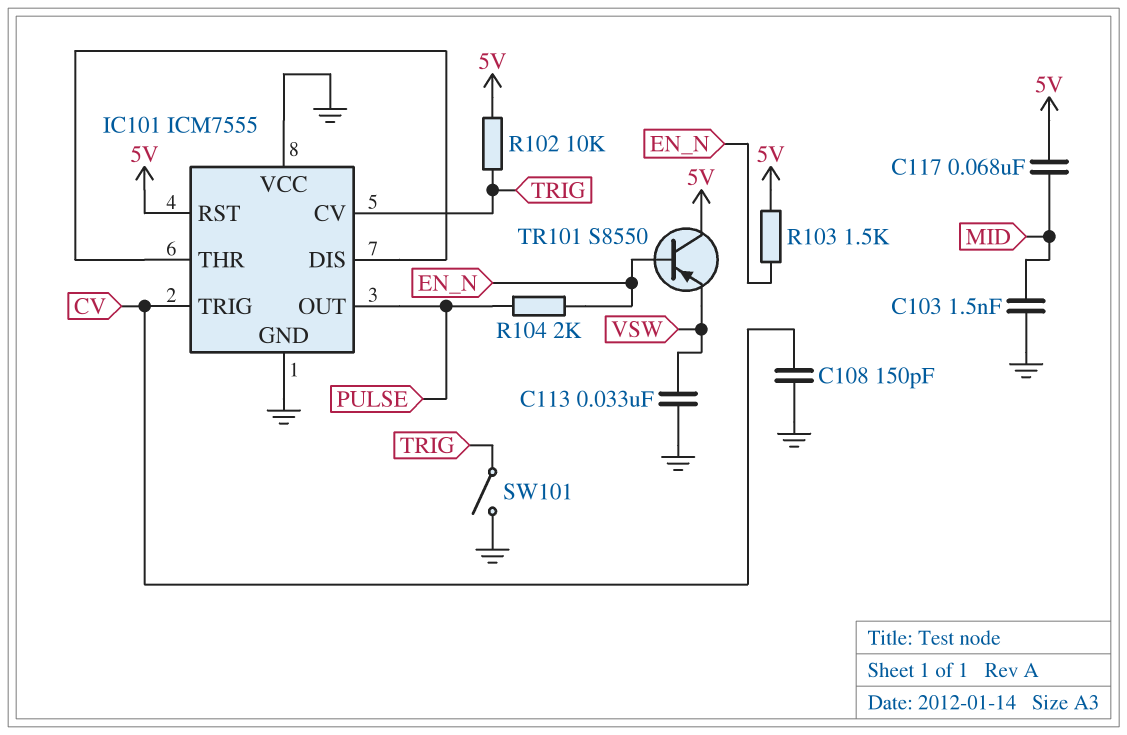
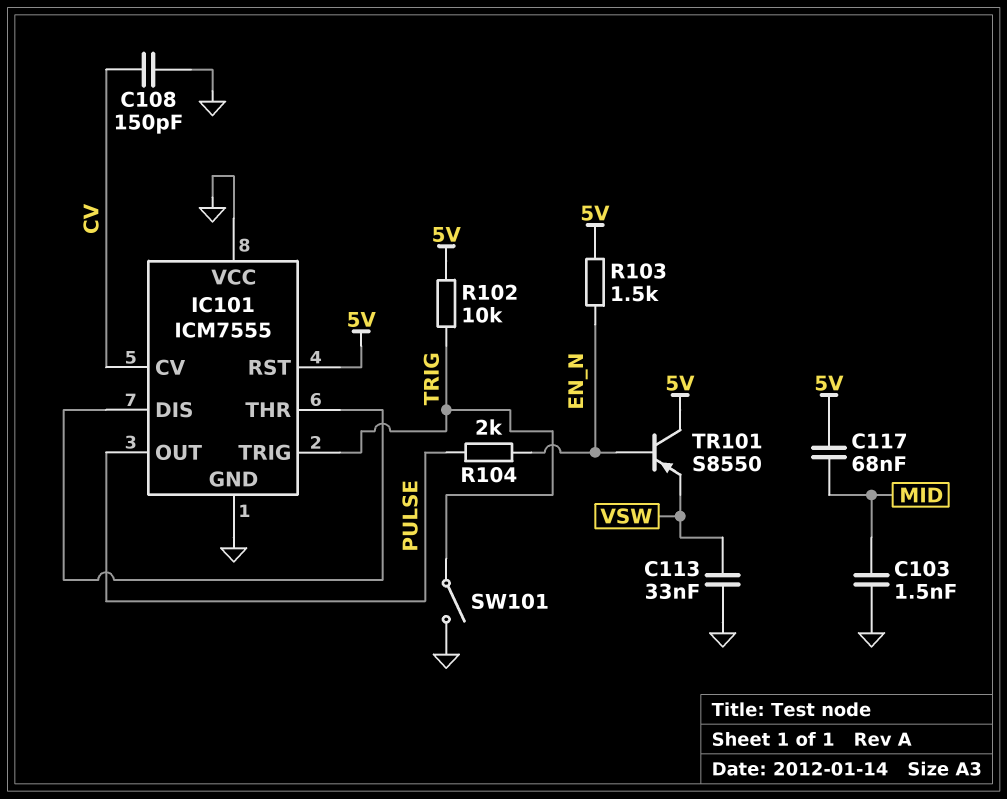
IC101 pin CV: TRIG -> CV
IC101 pin TRIG: CV -> TRIG

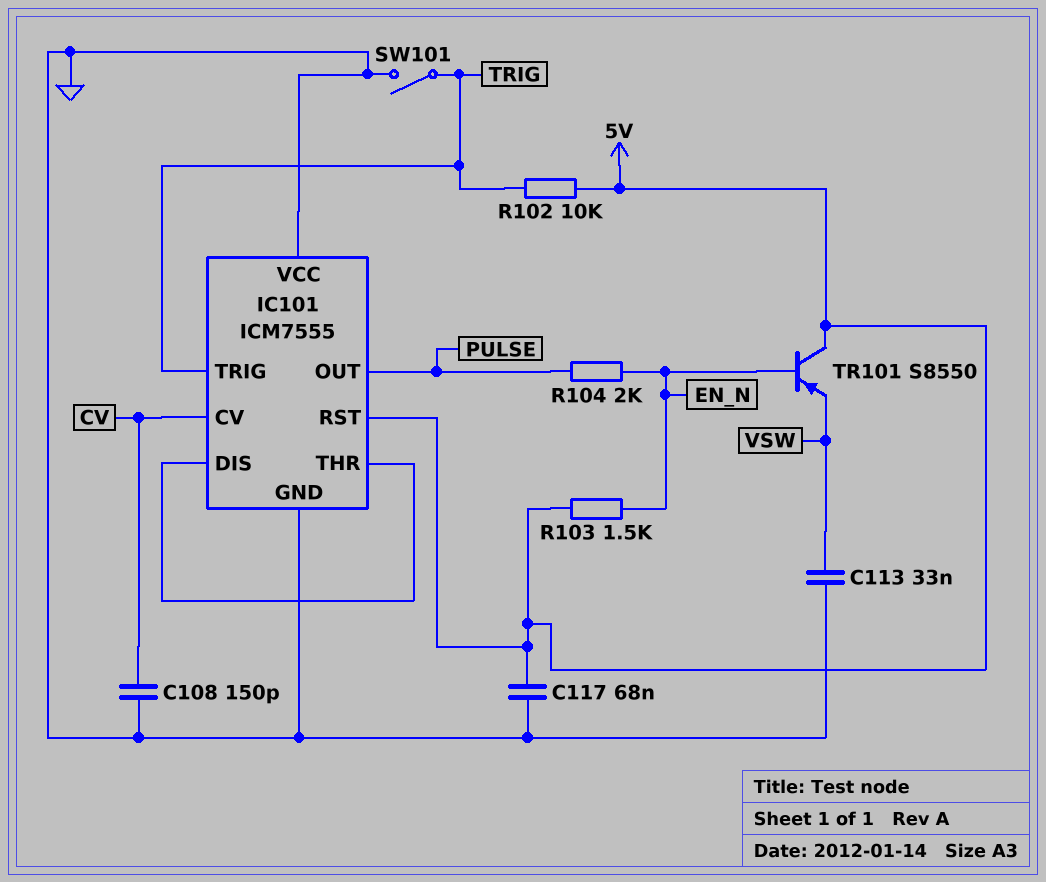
C103: 1.5nF (GND, MID) -> none
C117: 68nF (5V, MID) -> 68nF (5V, GND)

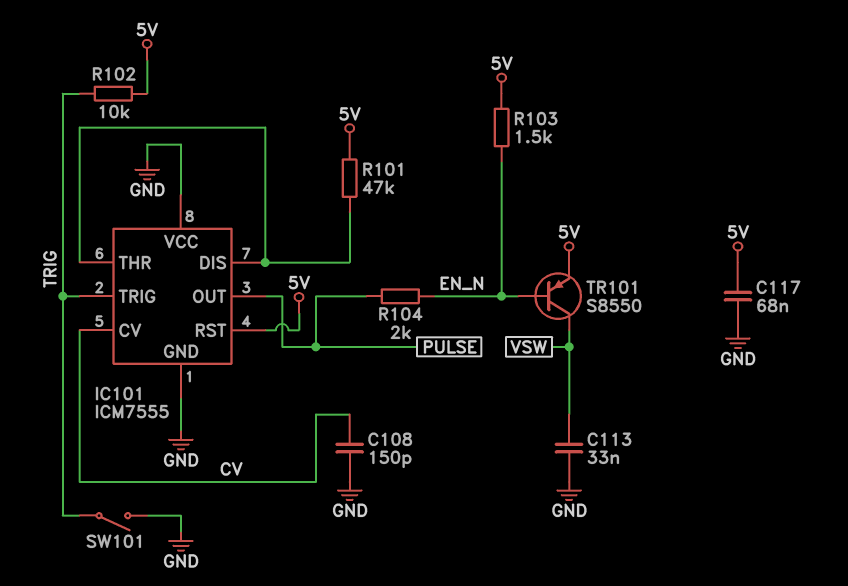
R101: none -> 47k (5V, IC101/DIS)
TR101: PNP S8550 (B EN_N, C 5V, E VSW) -> PNP S8550 (B EN_N, C VSW, E 5V)

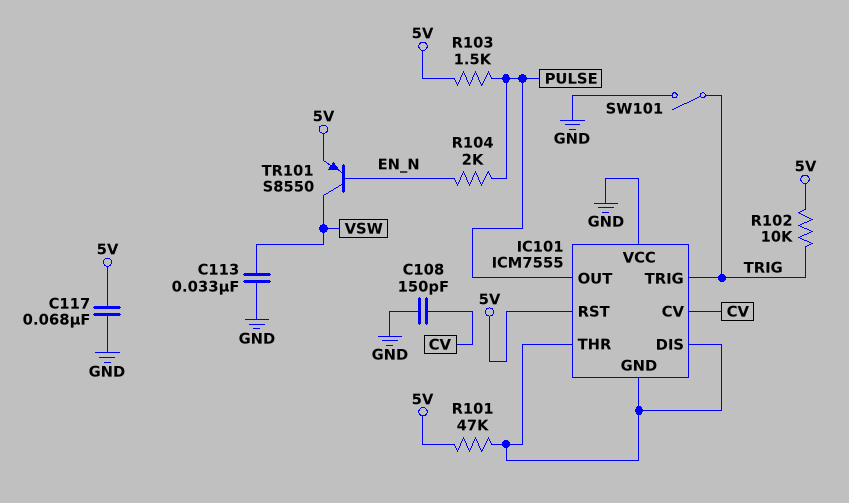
IC101 pin GND: GND -> IC101/DIS
R103: 1.5k (5V, EN_N) -> 1.5k (5V, PULSE)

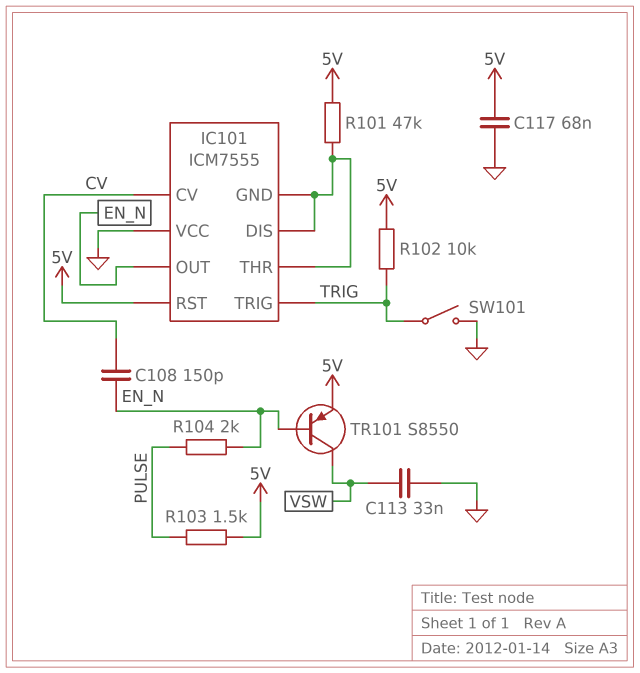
C108: 150pF (CV, GND) -> 150pF (CV, EN_N)
IC101 pin OUT: PULSE -> EN_N

